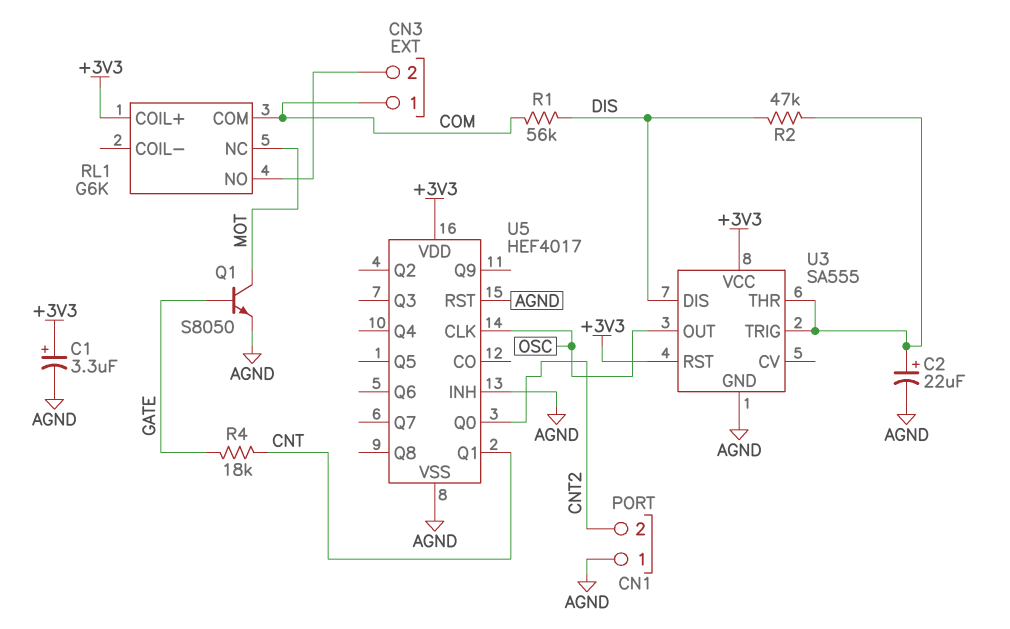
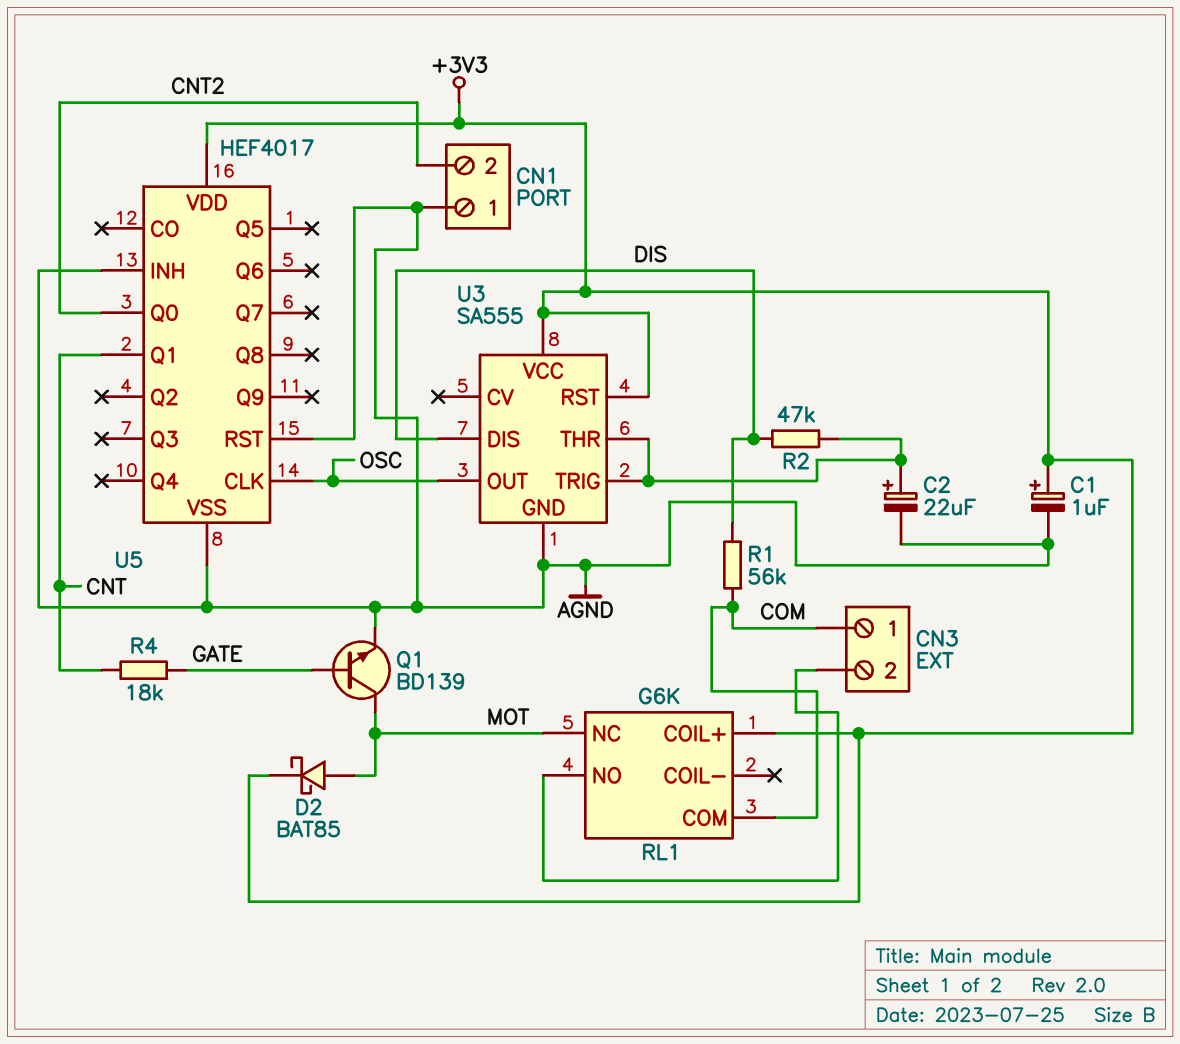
C1: 3.3uF (plus +3V3, minus AGND) -> 1uF (plus +3V3, minus AGND)
D2: none -> schottky BAT85 (A MOT, K +3V3)
Q1: NPN S8050 (B GATE, C MOT, E AGND) -> NPN BD139 (B GATE, C MOT, E AGND)

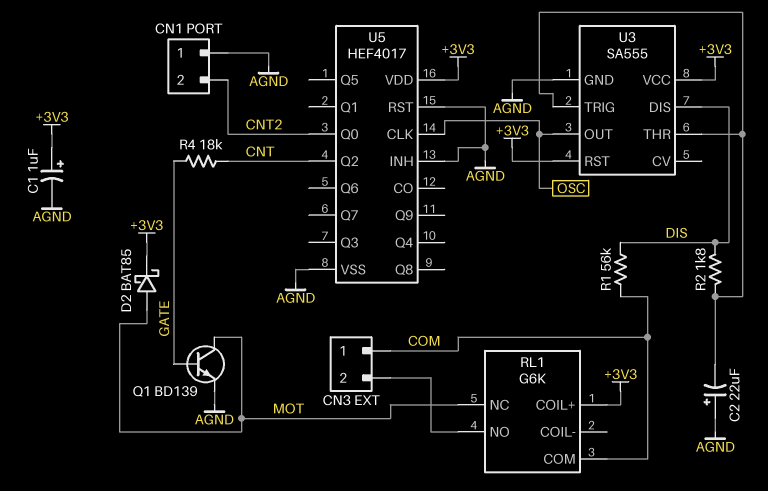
C2: 22uF (plus U3/THR, minus AGND) -> 22uF (plus AGND, minus U3/THR)
R2: 47k (DIS, U3/THR) -> 1.8k (DIS, U3/THR)
U5 pin Q1: CNT -> none
U5 pin Q2: none -> CNT

